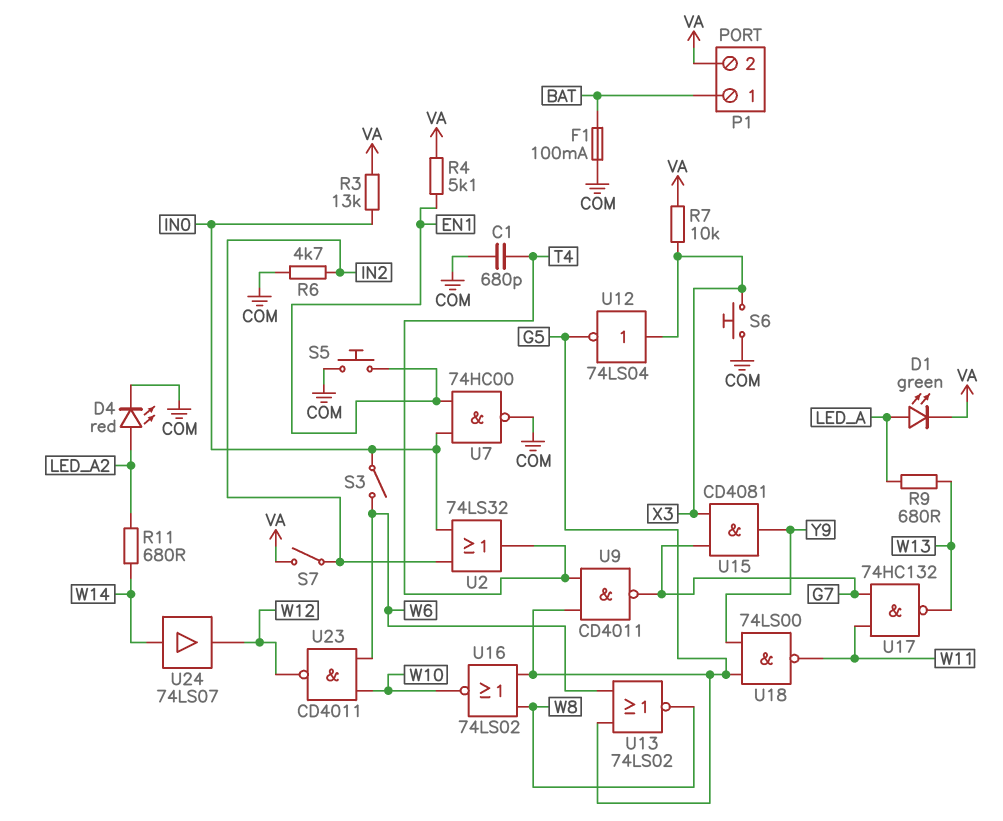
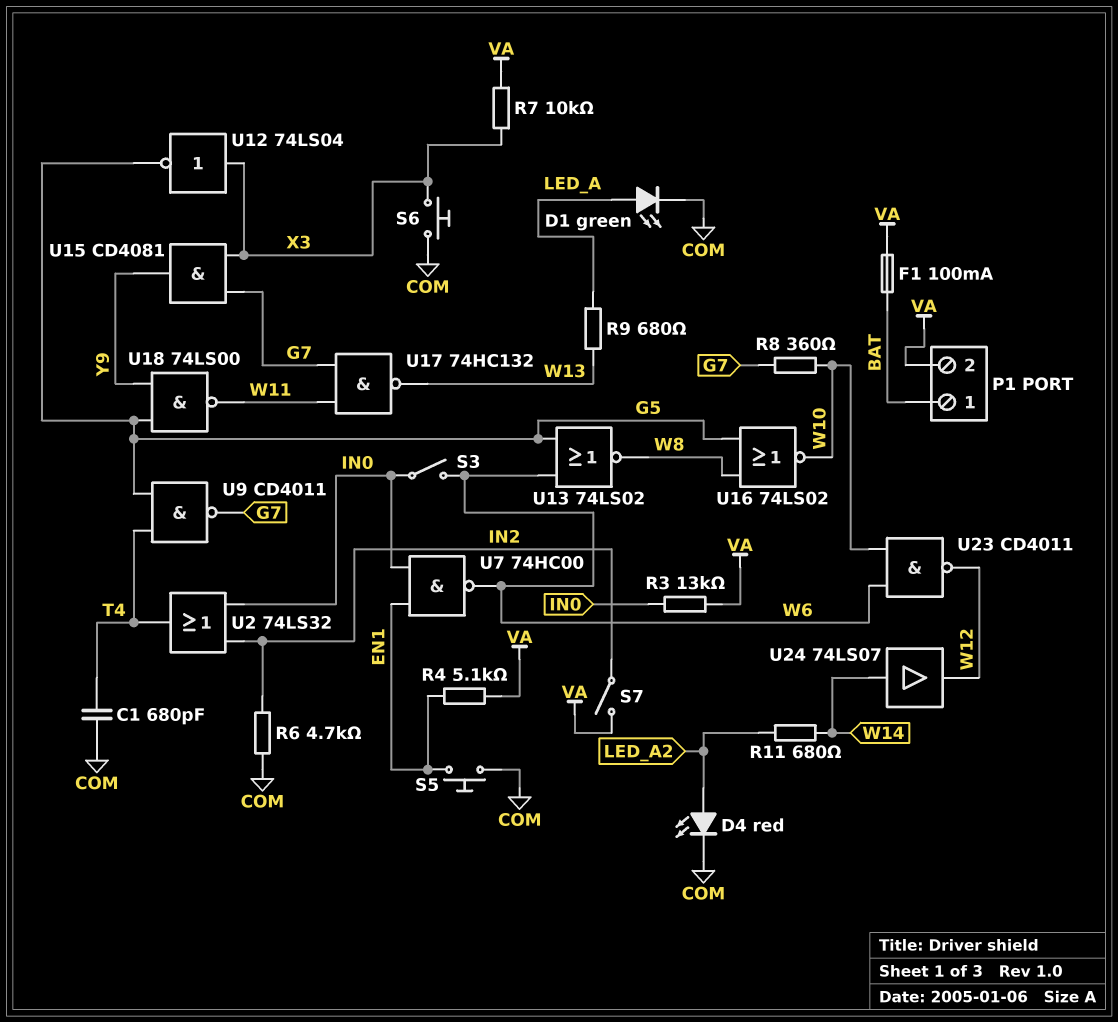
D1: LED green (A LED_A, K VA) -> LED green (A LED_A, K COM)
F1: 100mA (BAT, COM) -> 100mA (BAT, VA)
R8: none -> 360 (G7, W10)
U7: NAND 74HC00 (in EN1, in IN0, out COM) -> NAND 74HC00 (in EN1, in IN0, out W6)

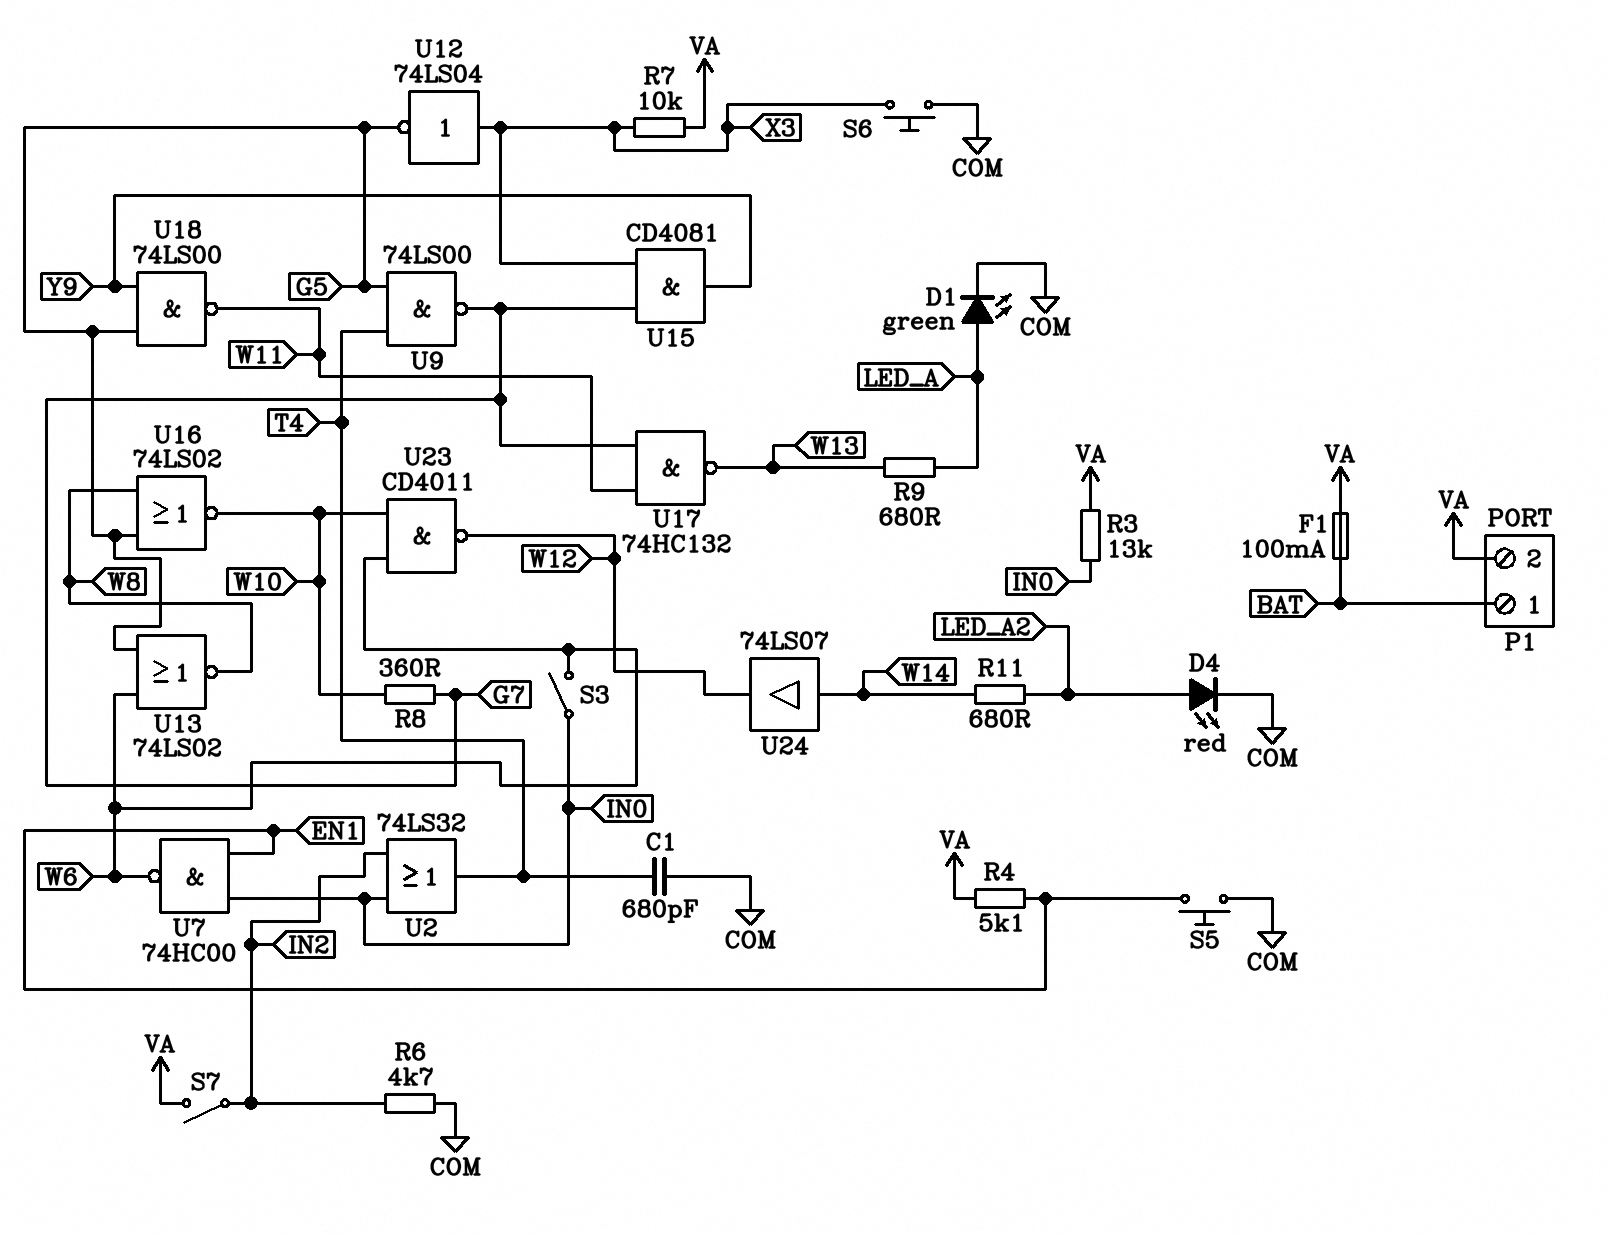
U9: NAND CD4011 (in G5, in T4, out G7) -> NAND 74LS00 (in G5, in T4, out G7)

